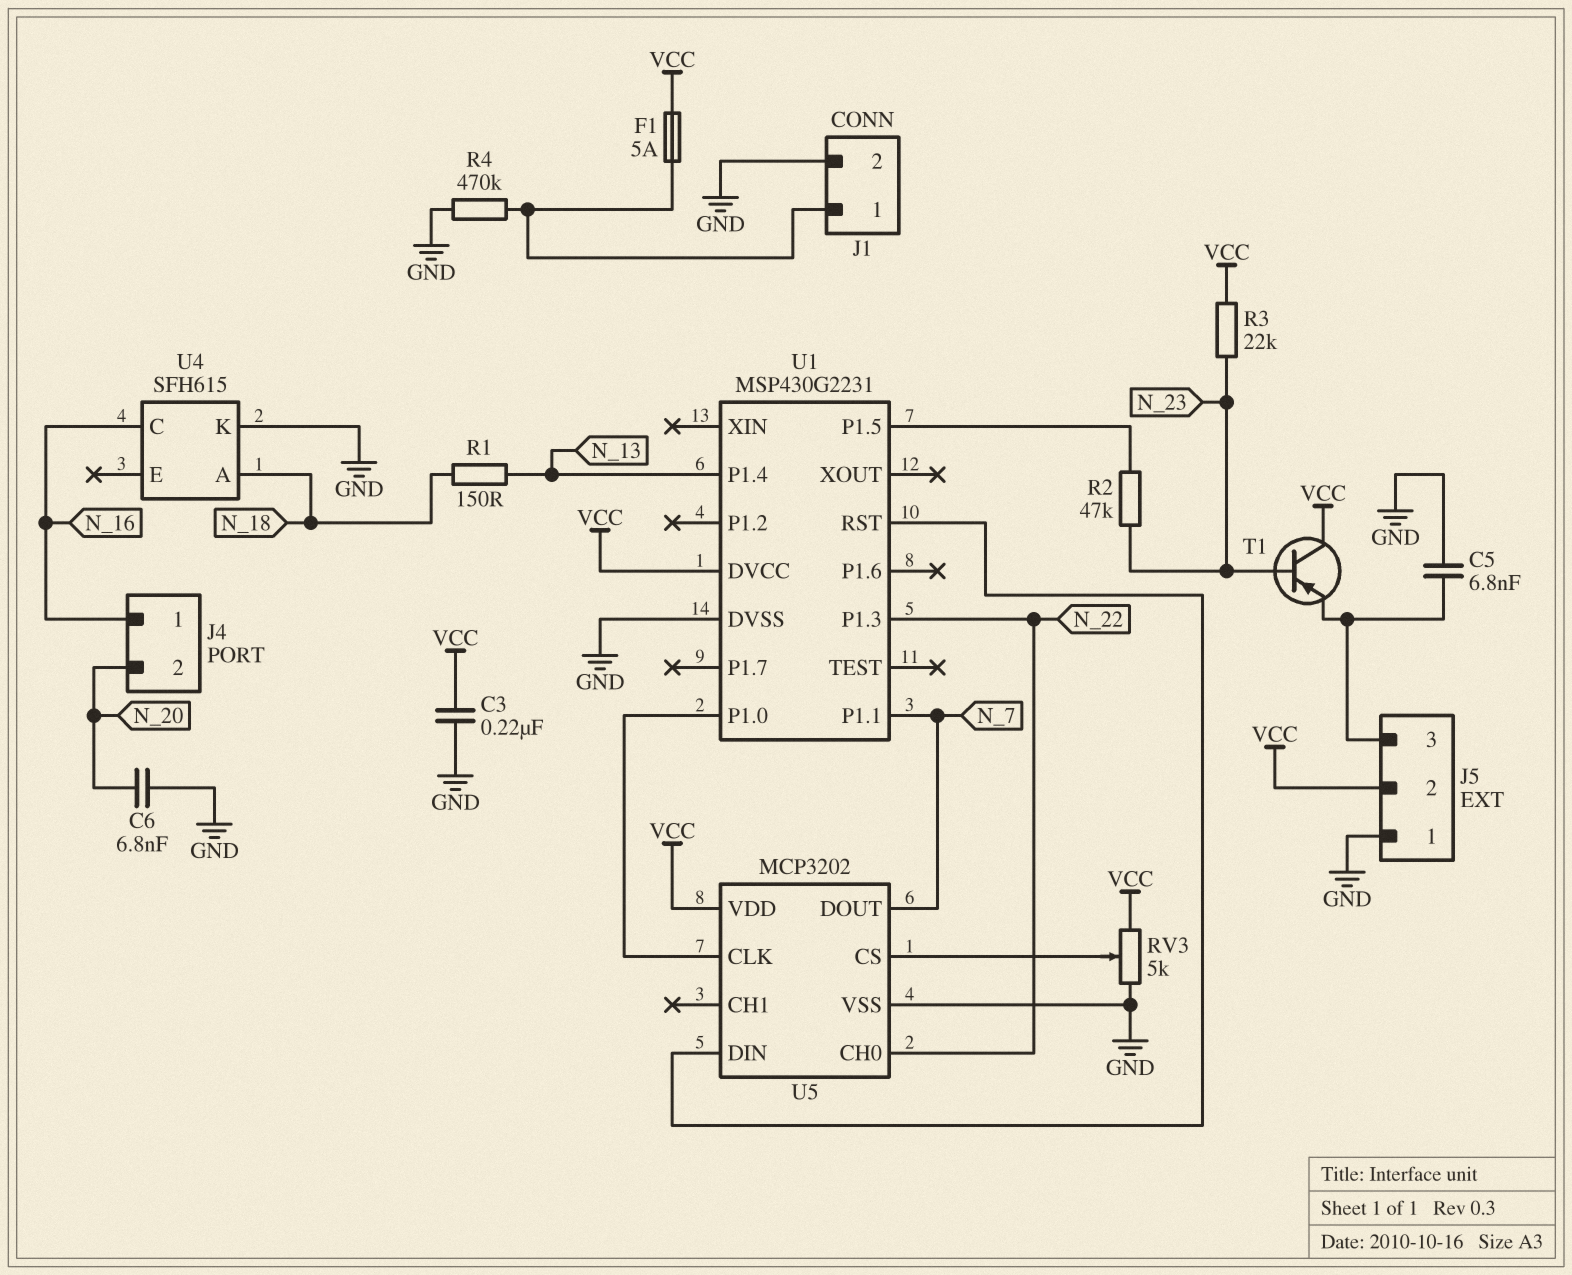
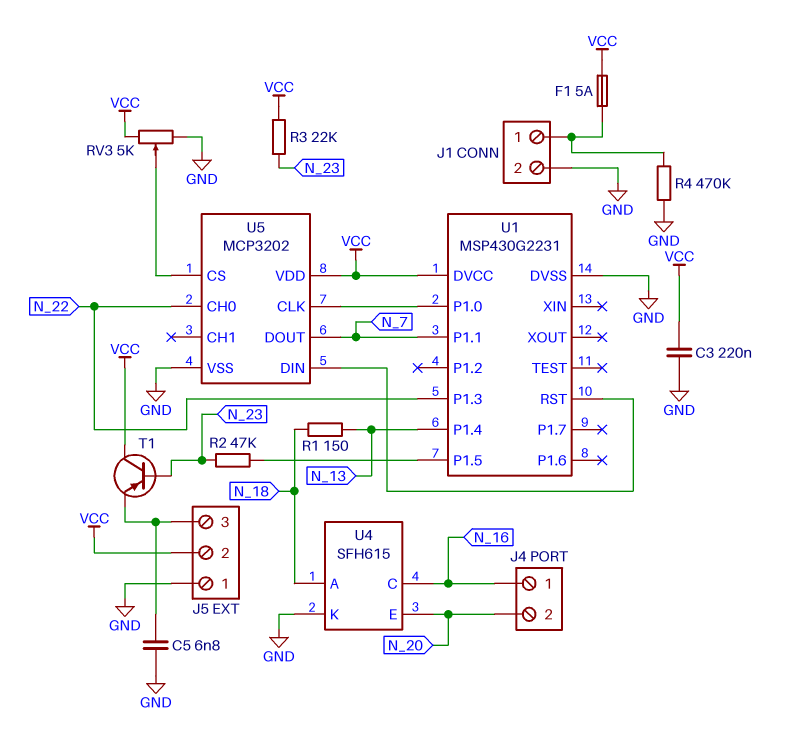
C6: 6.8nF (GND, N_20) -> none
U4 pin E: none -> N_20

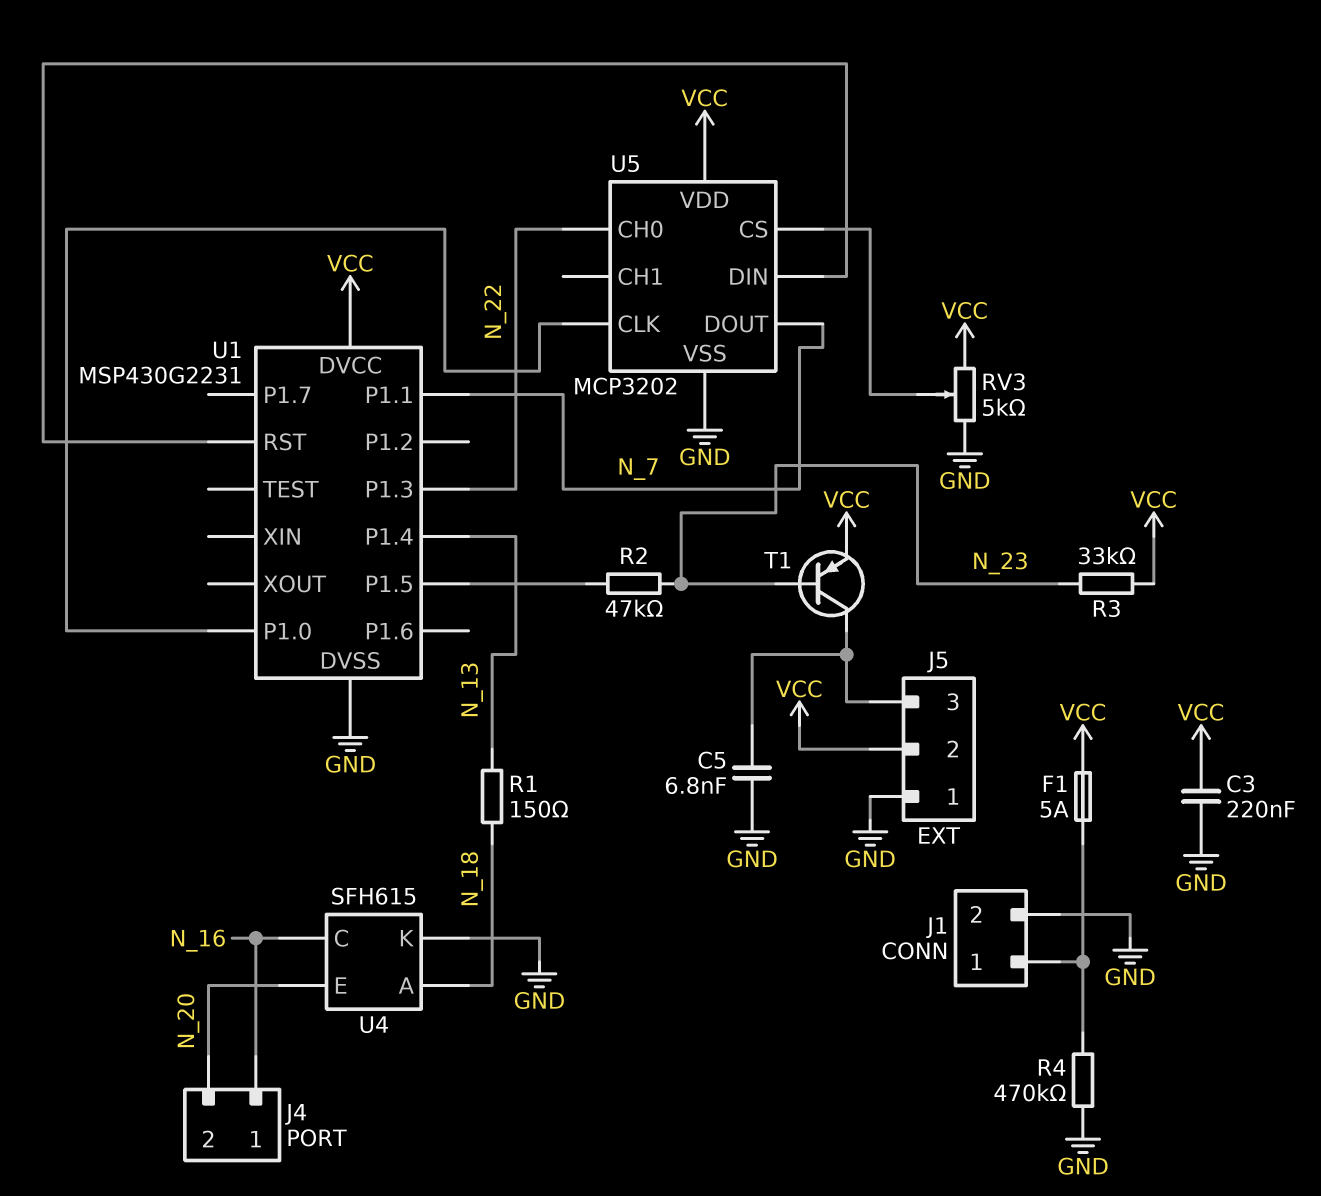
R3: 22k (N_23, VCC) -> 33k (N_23, VCC)
T1: PNP (B N_23, C VCC, E J5/3) -> PNP (B N_23, C J5/3, E VCC)

